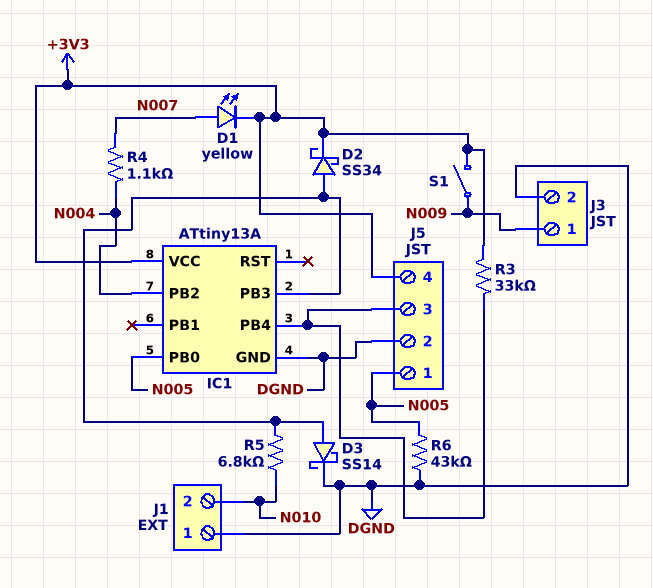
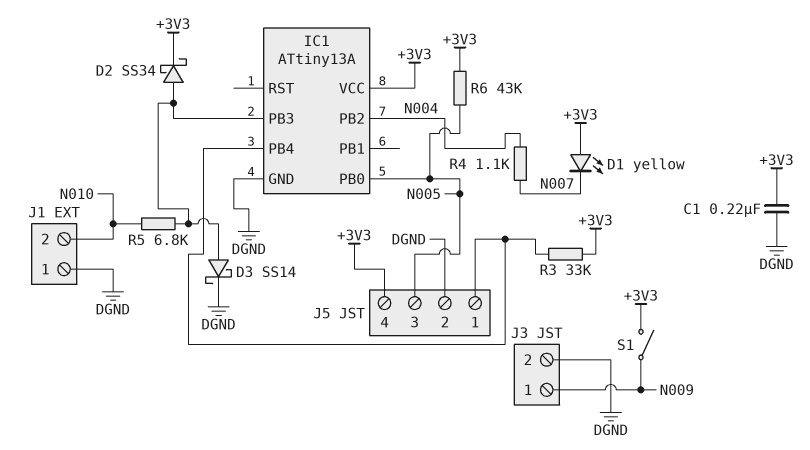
C1: none -> 220nF (+3V3, DGND)
D1: LED yellow (A N007, K +3V3) -> LED yellow (A +3V3, K N007)
J5 pin 1: N005 -> IC1/PB4
J5 pin 3: IC1/PB4 -> N005
R6: 43k (DGND, N005) -> 43k (+3V3, N005)

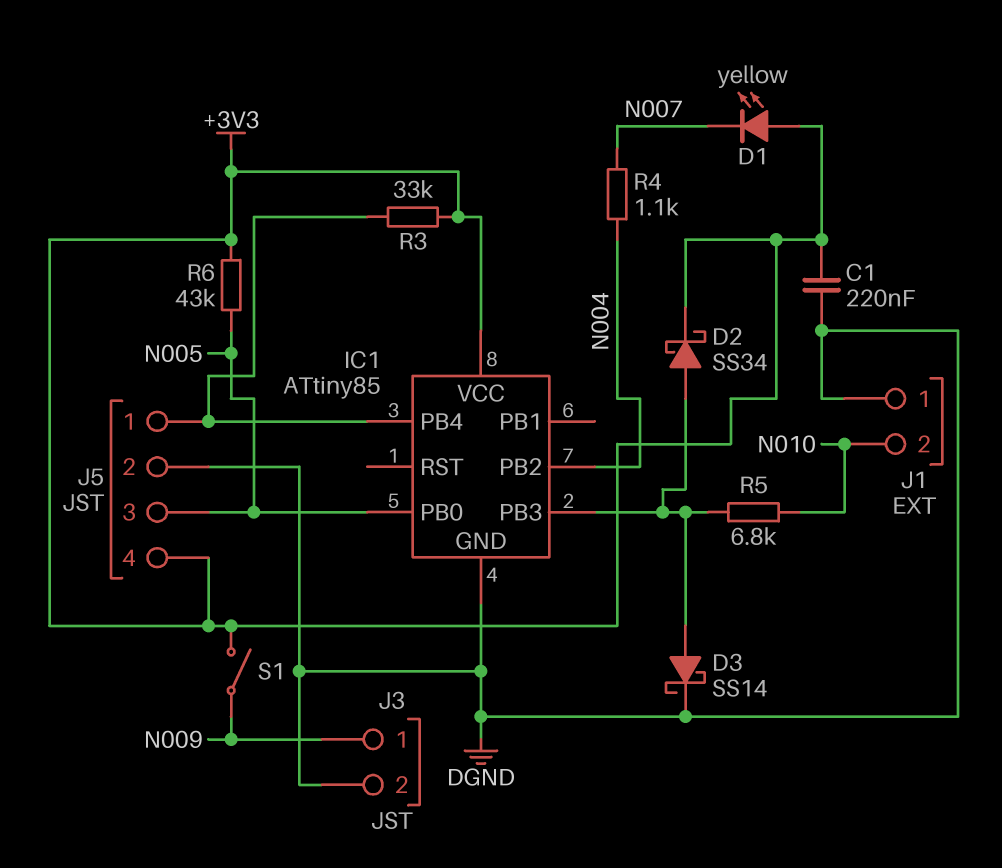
IC1: ATtiny13A -> ATtiny85

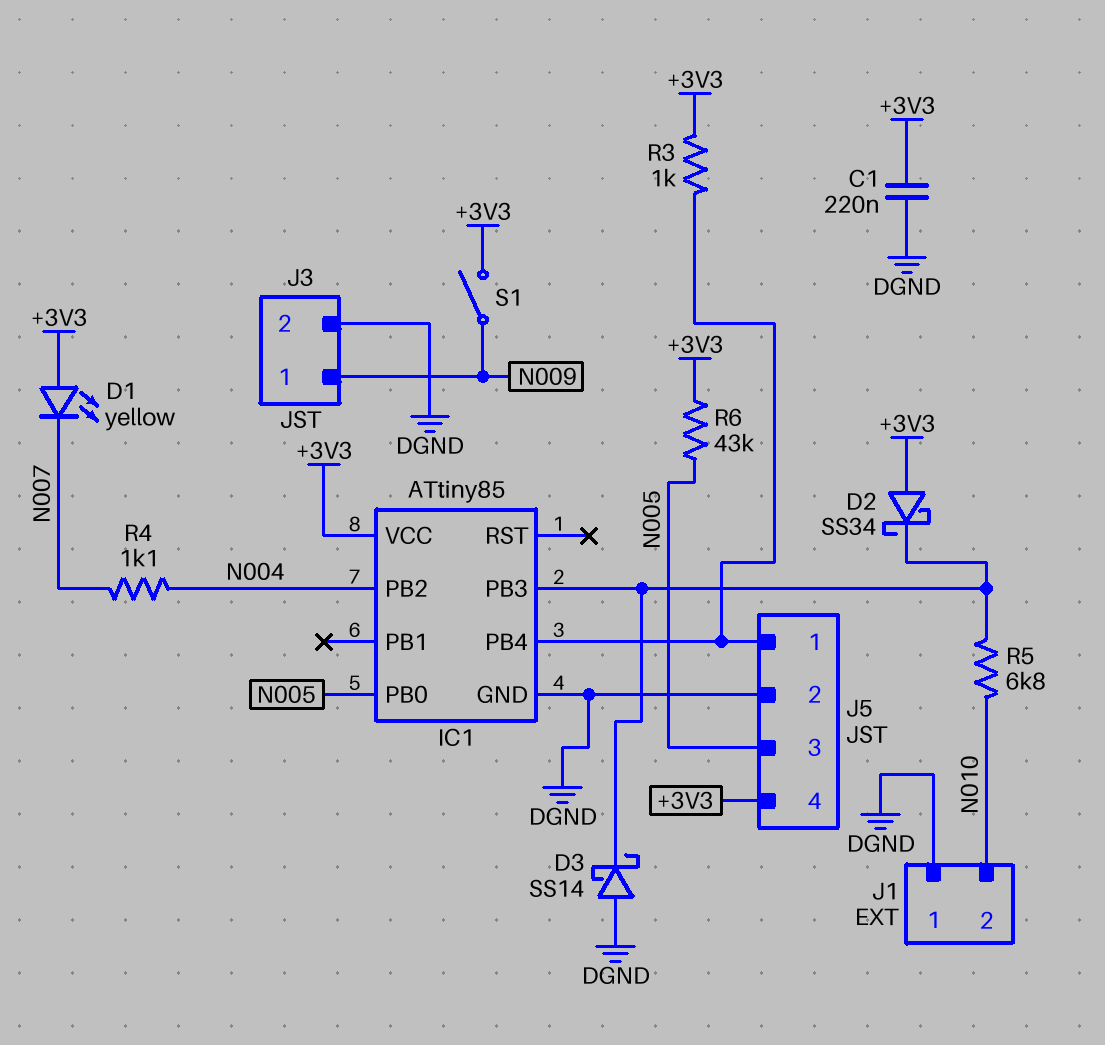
D2: schottky SS34 (A IC1/PB3, K +3V3) -> schottky SS34 (A +3V3, K IC1/PB3)
D3: schottky SS14 (A IC1/PB3, K DGND) -> schottky SS14 (A DGND, K IC1/PB3)
R3: 33k (+3V3, IC1/PB4) -> 1k (+3V3, IC1/PB4)

